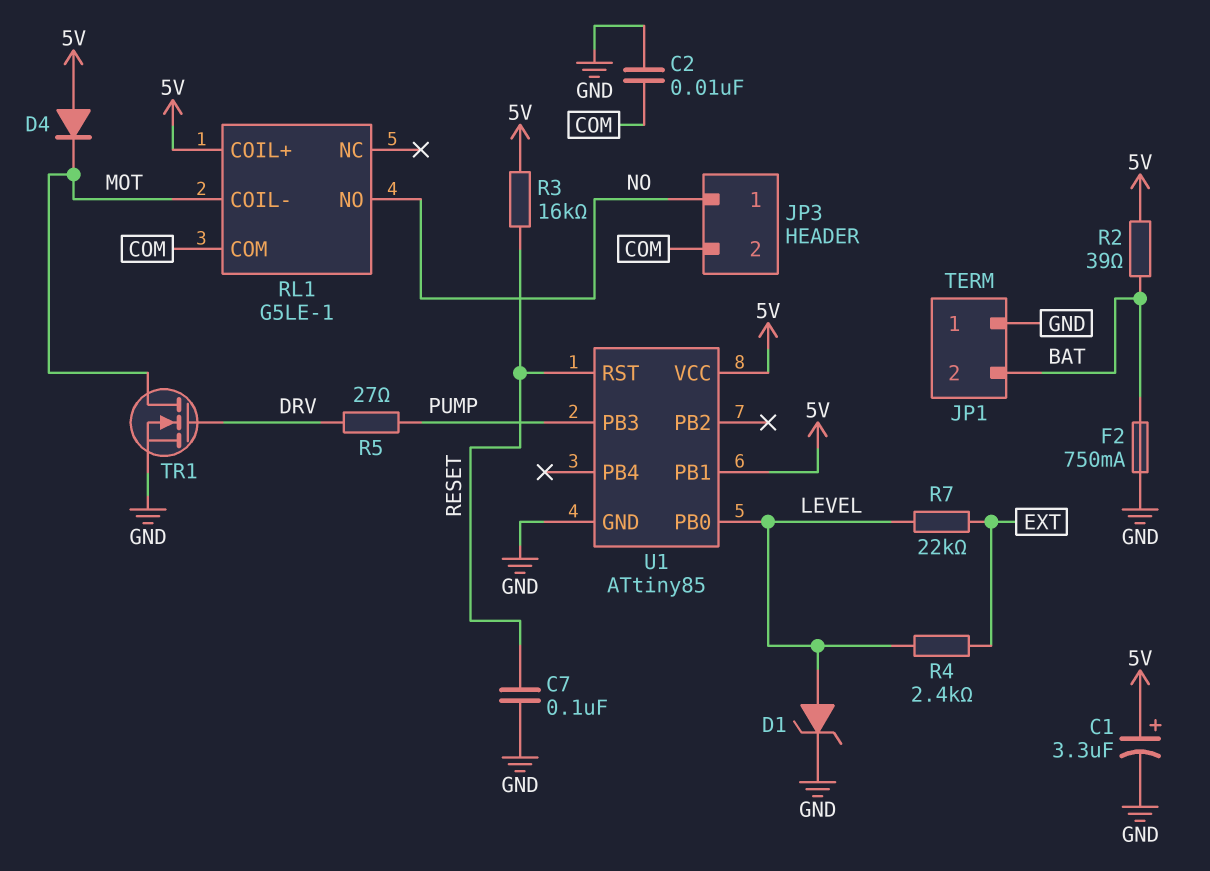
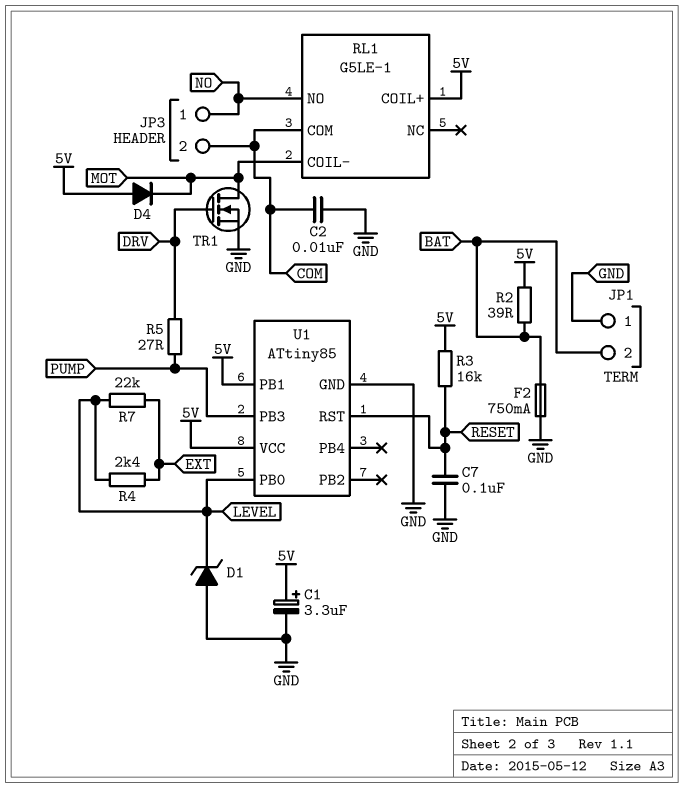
D1: zener (A LEVEL, K GND) -> zener (A GND, K LEVEL)

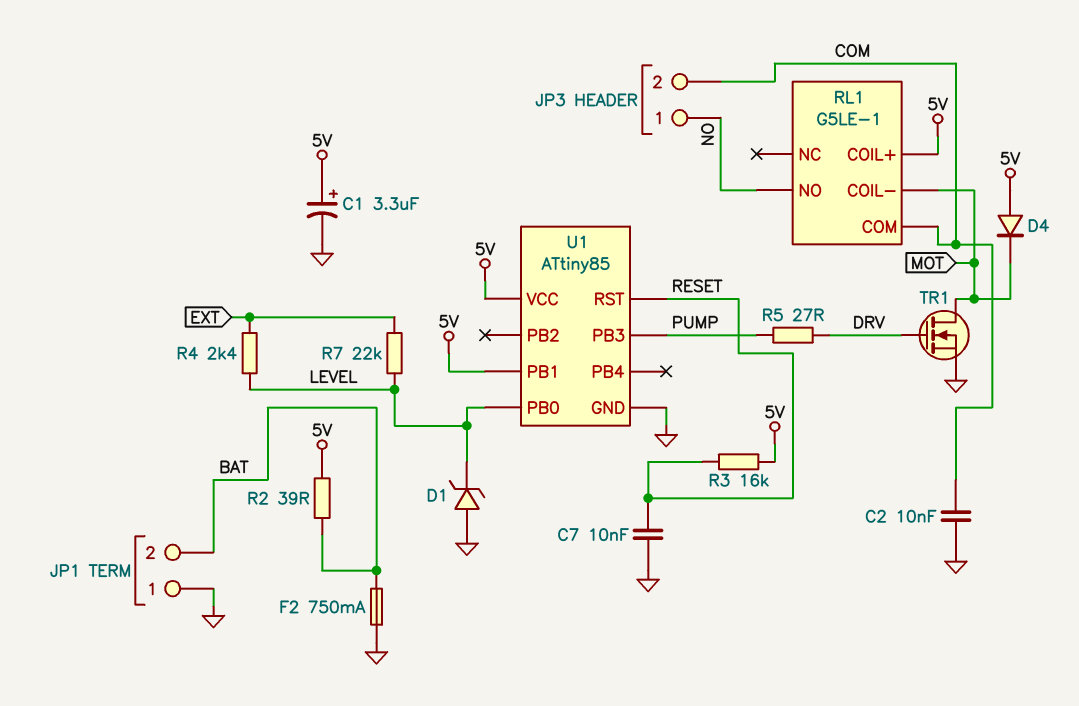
C7: 100nF (GND, RESET) -> 10nF (GND, RESET)

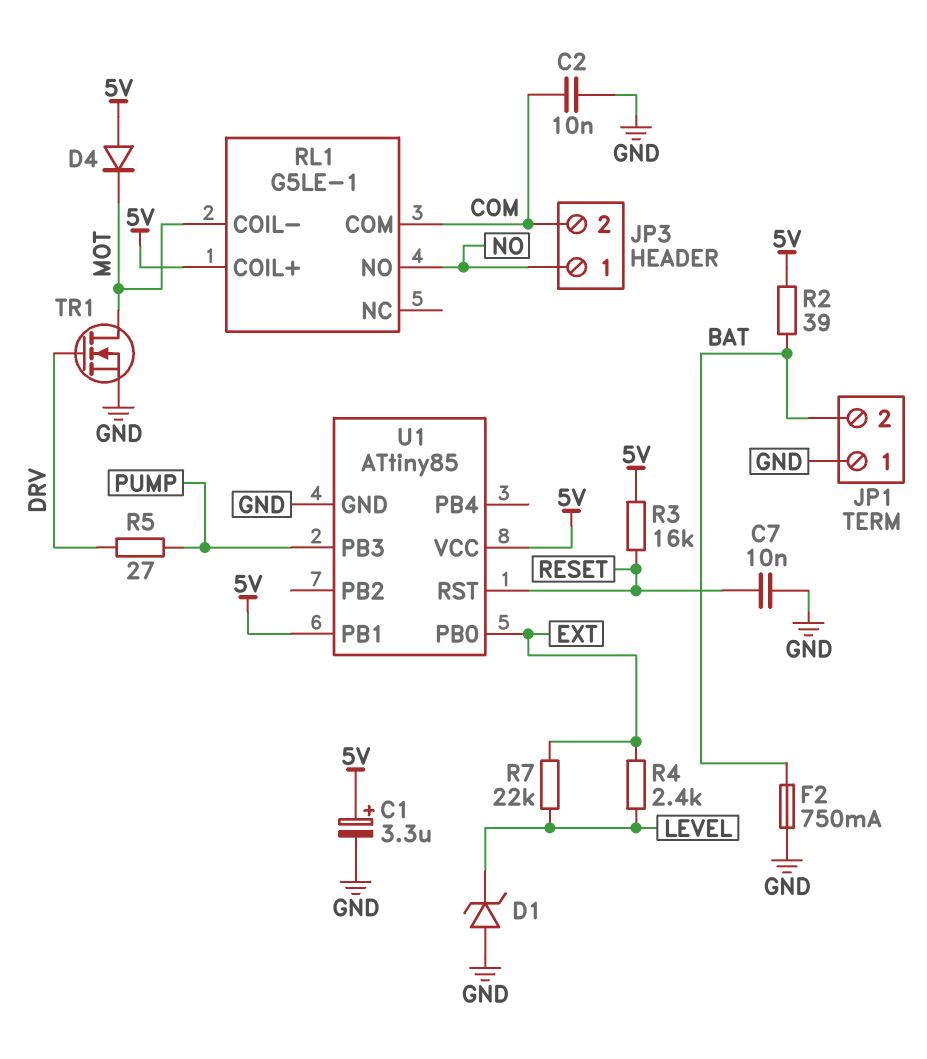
U1 pin PB0: LEVEL -> EXT

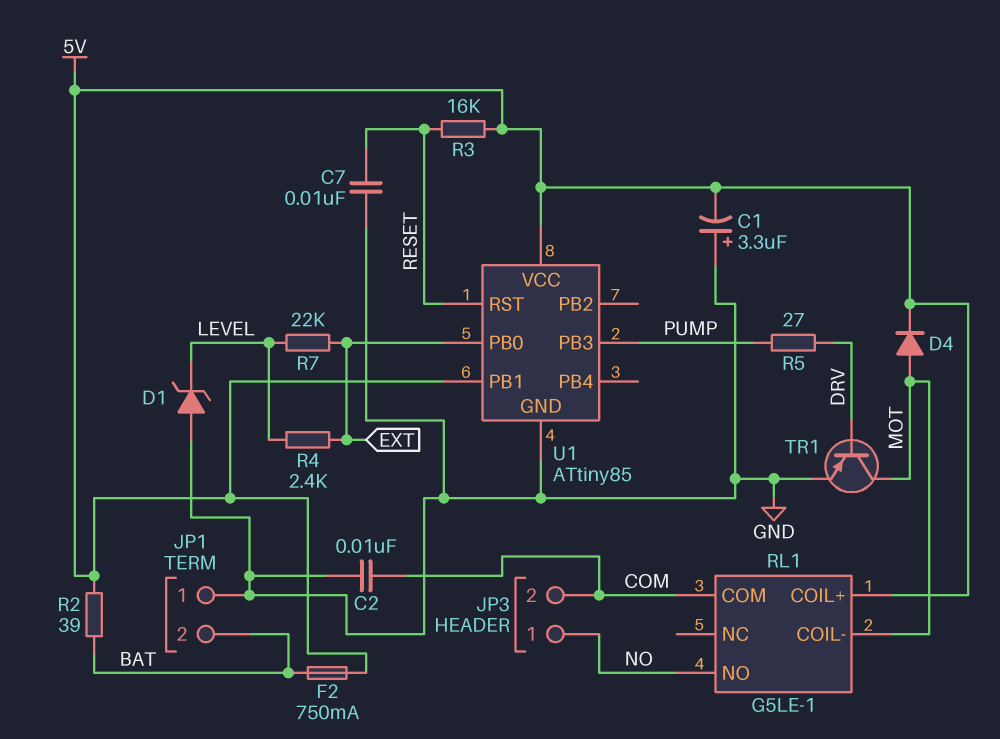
C1: 3.3uF (plus 5V, minus GND) -> 3.3uF (plus GND, minus 5V)
D4: diode (A 5V, K MOT) -> diode (A MOT, K 5V)
F2: 750mA (BAT, GND) -> 750mA (5V, BAT)
TR1: NMOS (G DRV, D MOT, S GND) -> PNP (B DRV, C MOT, E GND)

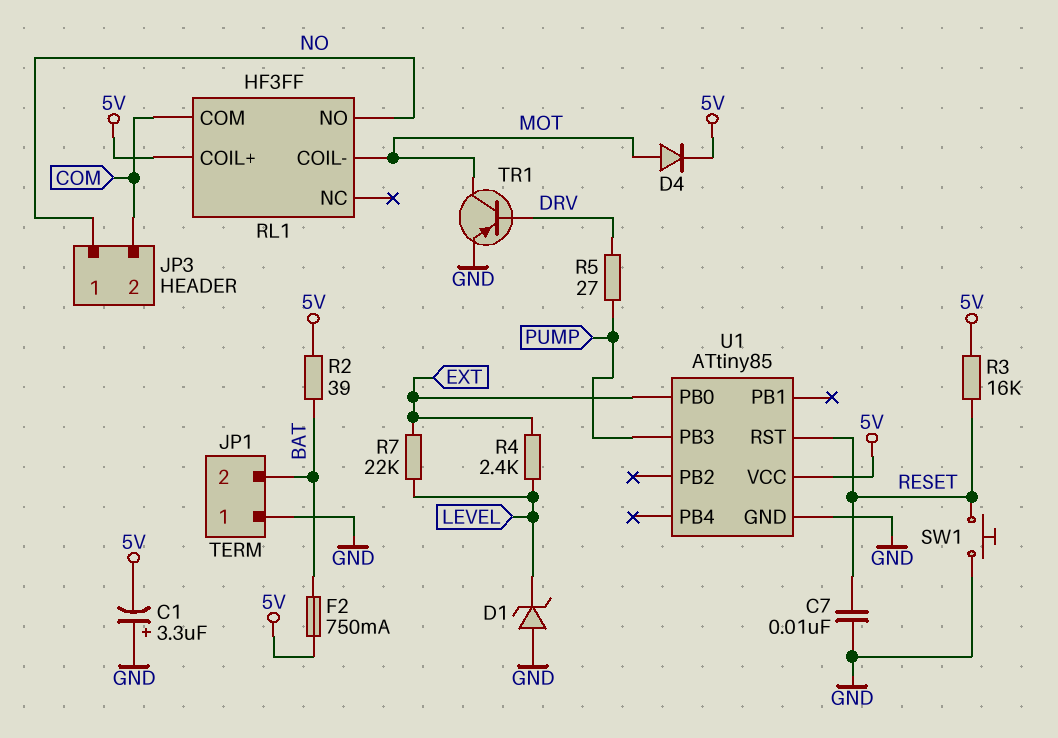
C2: 10nF (COM, GND) -> none
RL1: G5LE-1 -> HF3FF
SW1: none -> button (GND, RESET)
U1 pin PB1: 5V -> none

